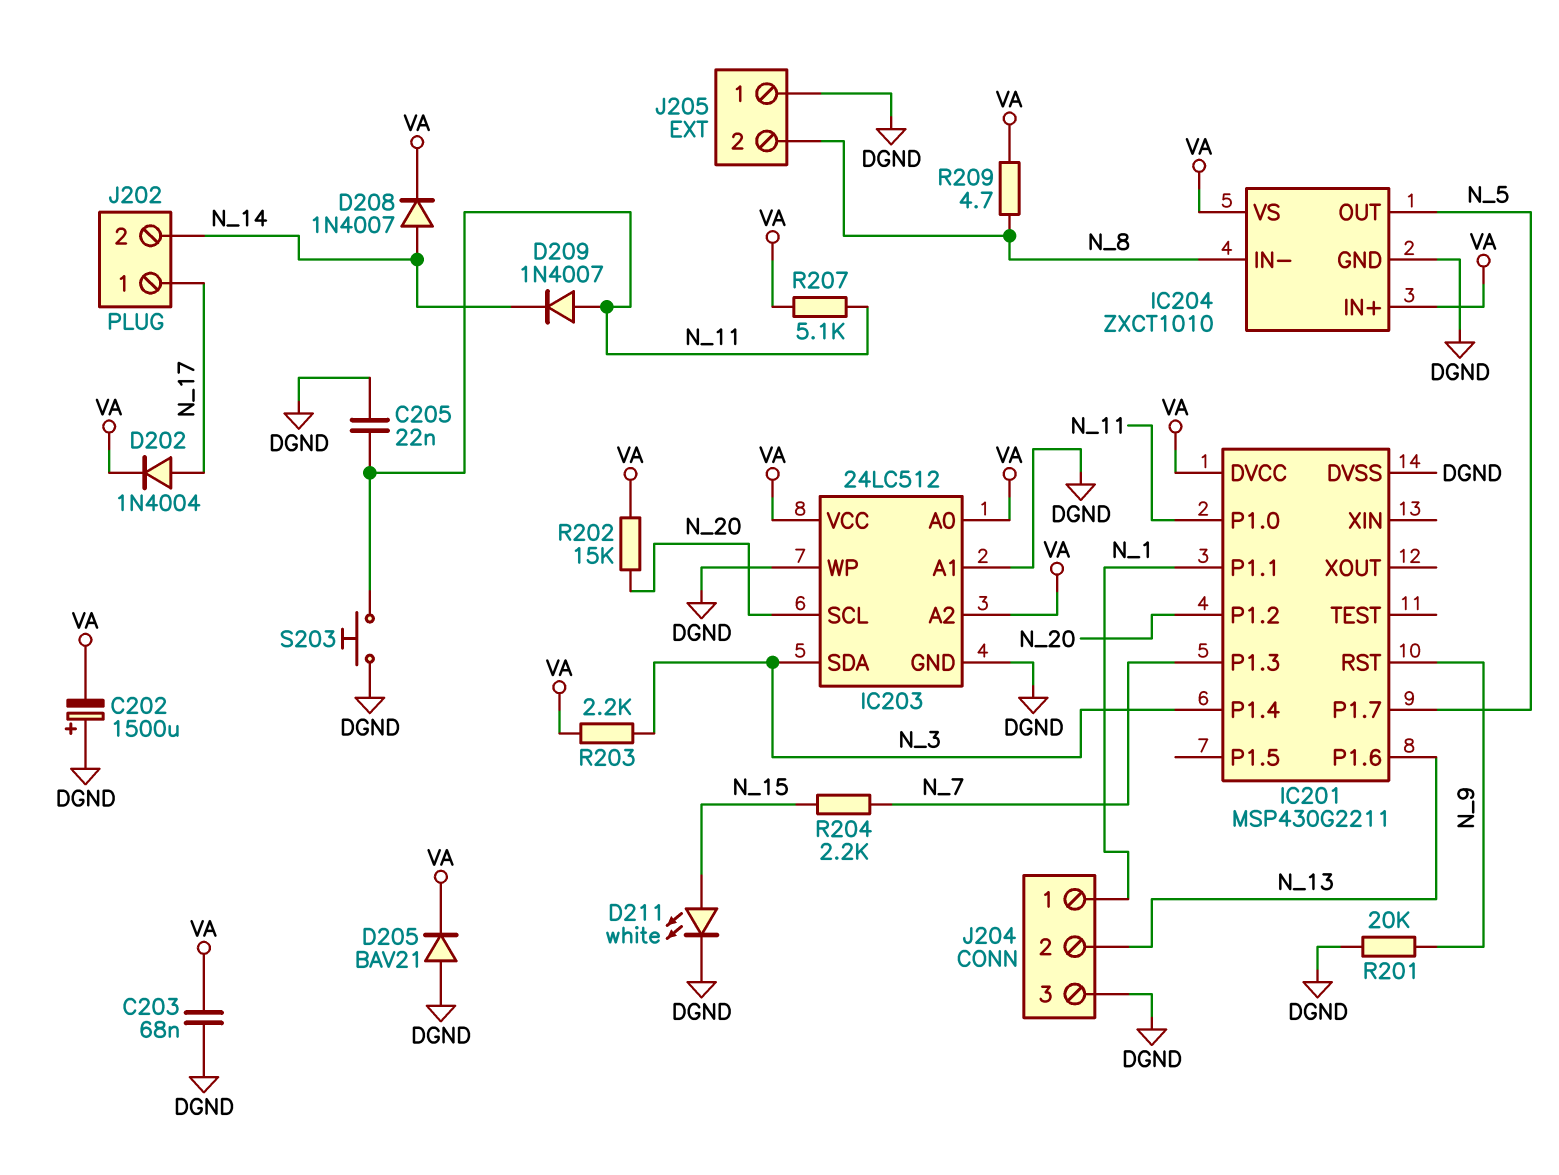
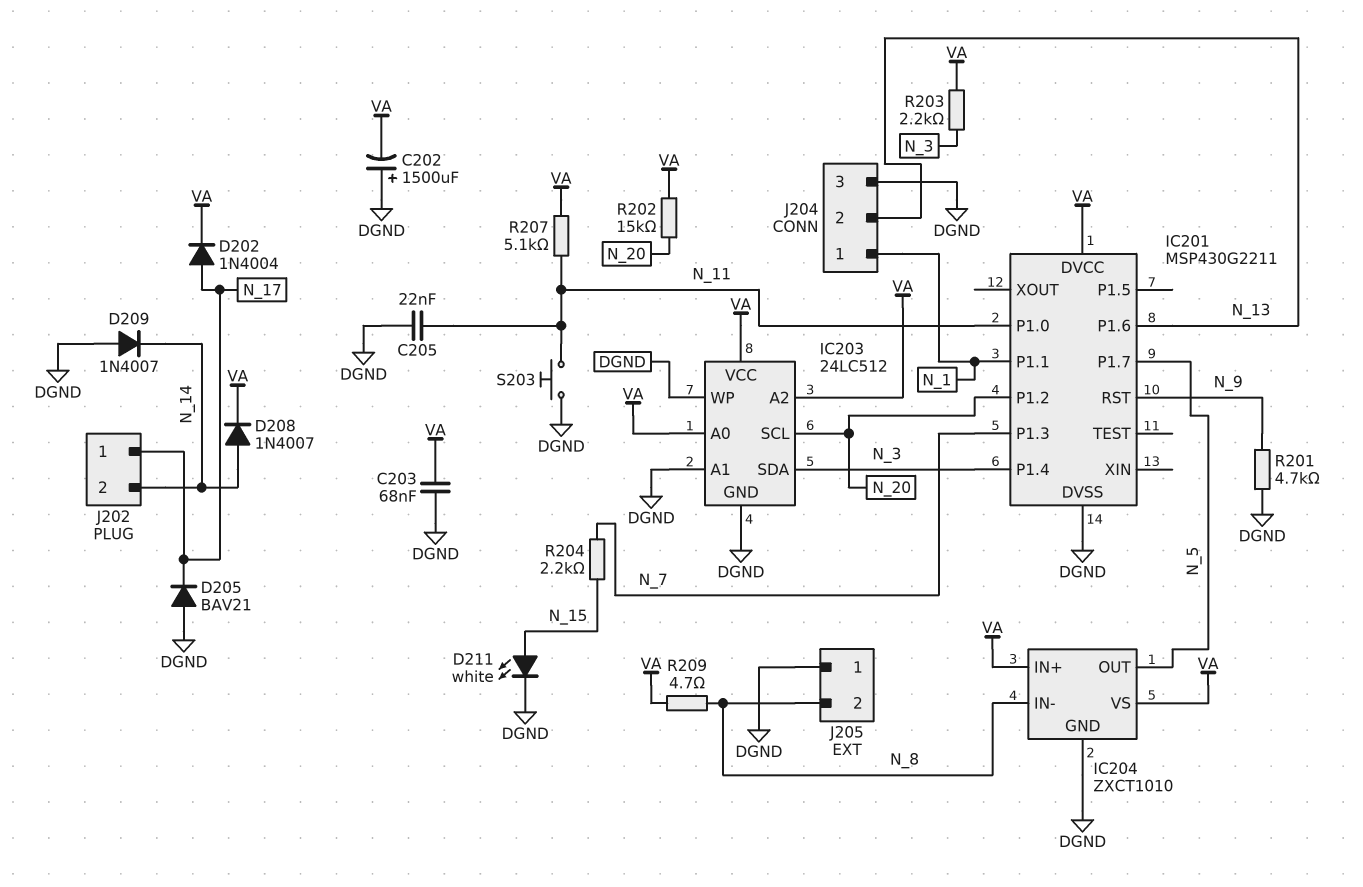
D205: diode BAV21 (A DGND, K VA) -> diode BAV21 (A DGND, K N_17)
D209: diode 1N4007 (A N_11, K N_14) -> diode 1N4007 (A DGND, K N_14)
R201: 20k (DGND, N_9) -> 4.7k (DGND, N_9)

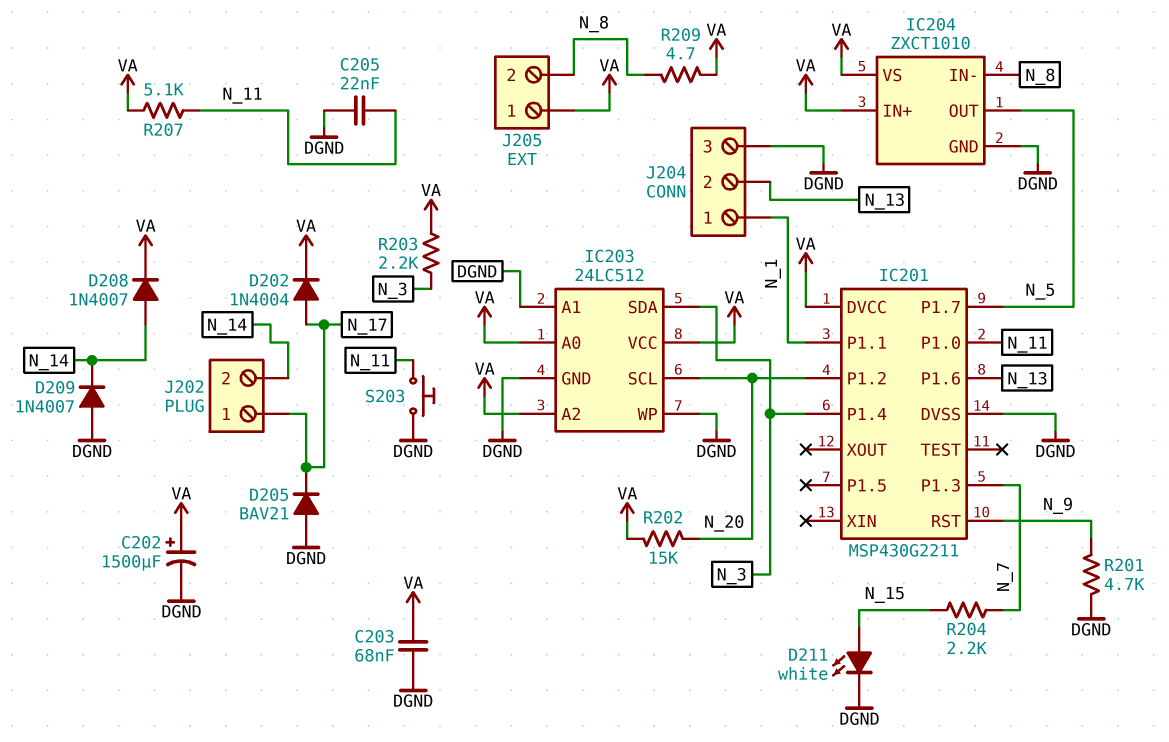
C202: 1500uF (plus DGND, minus VA) -> 1500uF (plus VA, minus DGND)
J205 pin 1: DGND -> VA

